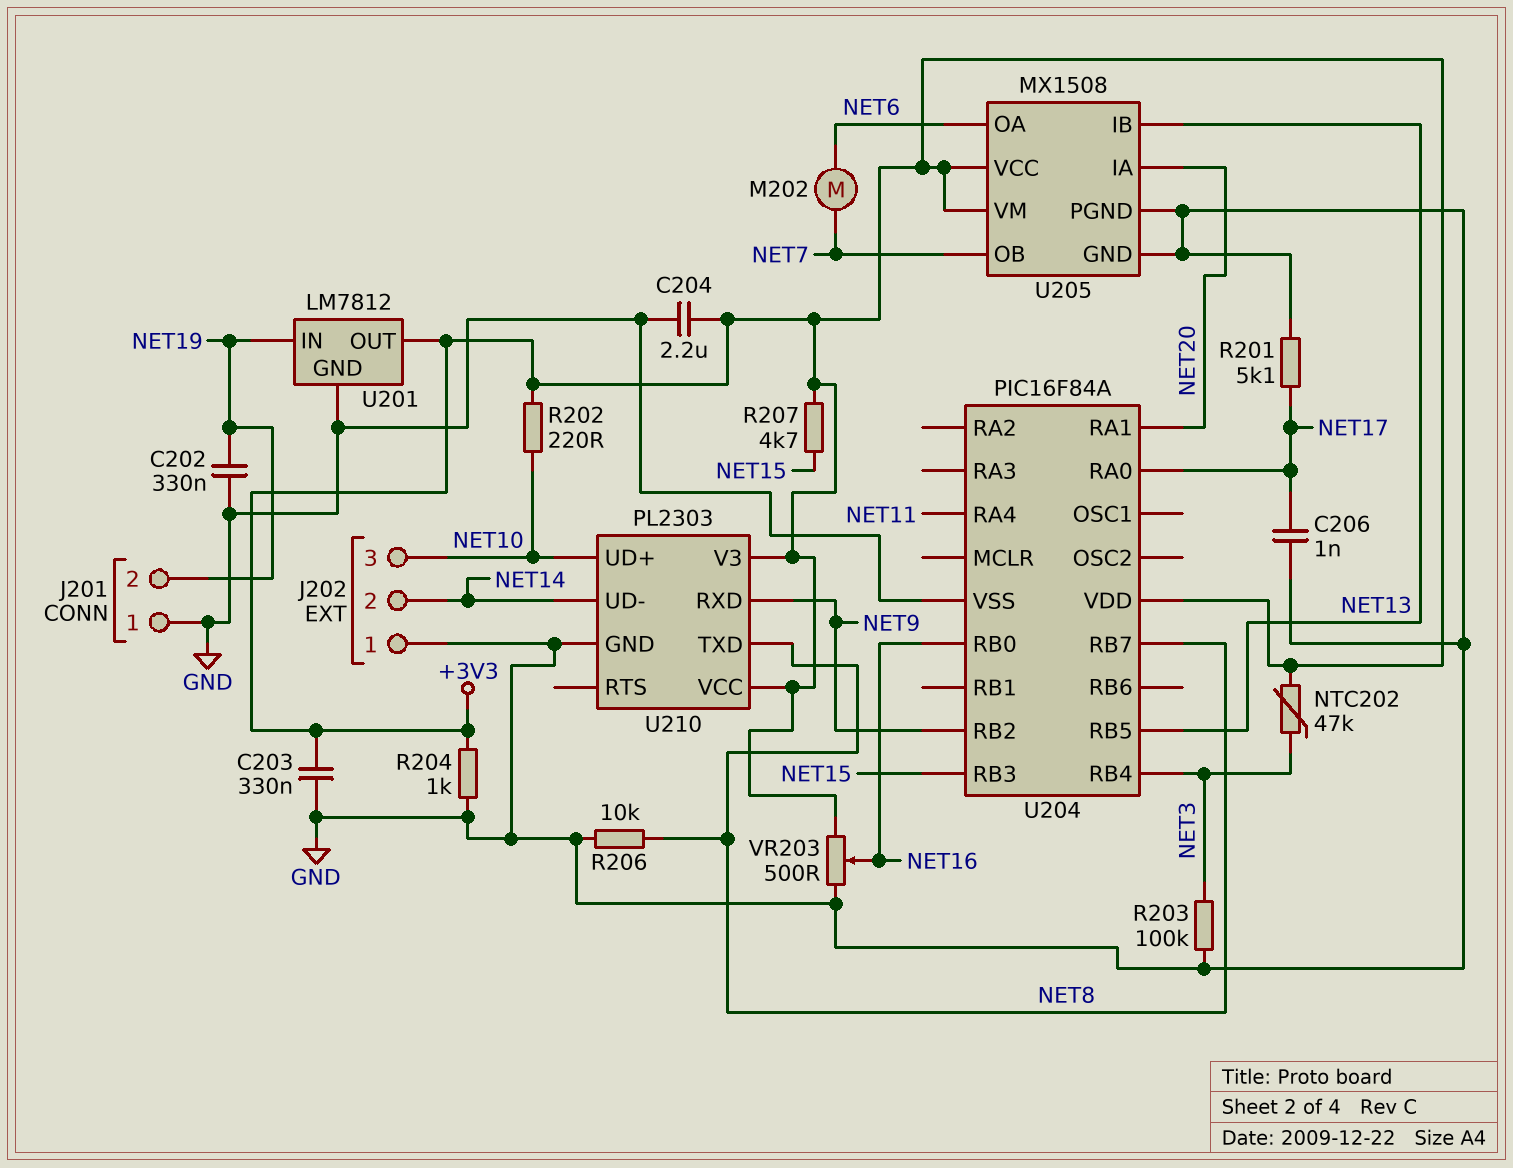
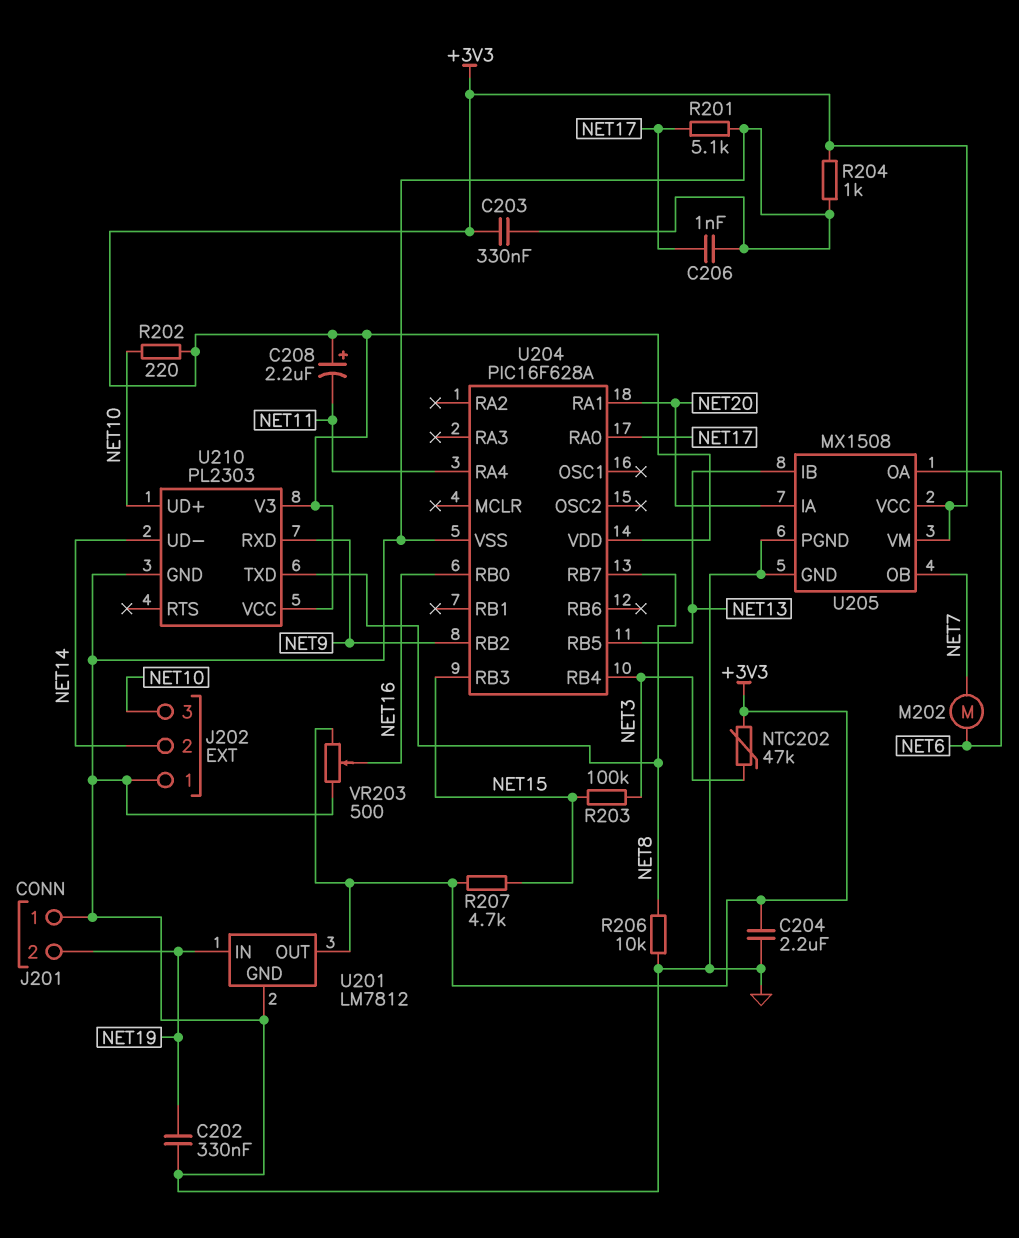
C208: none -> 2.2uF (plus +3V3, minus NET11)
R203: 100k (GND, NET3) -> 100k (NET3, NET15)
U204: PIC16F84A -> PIC16F628A

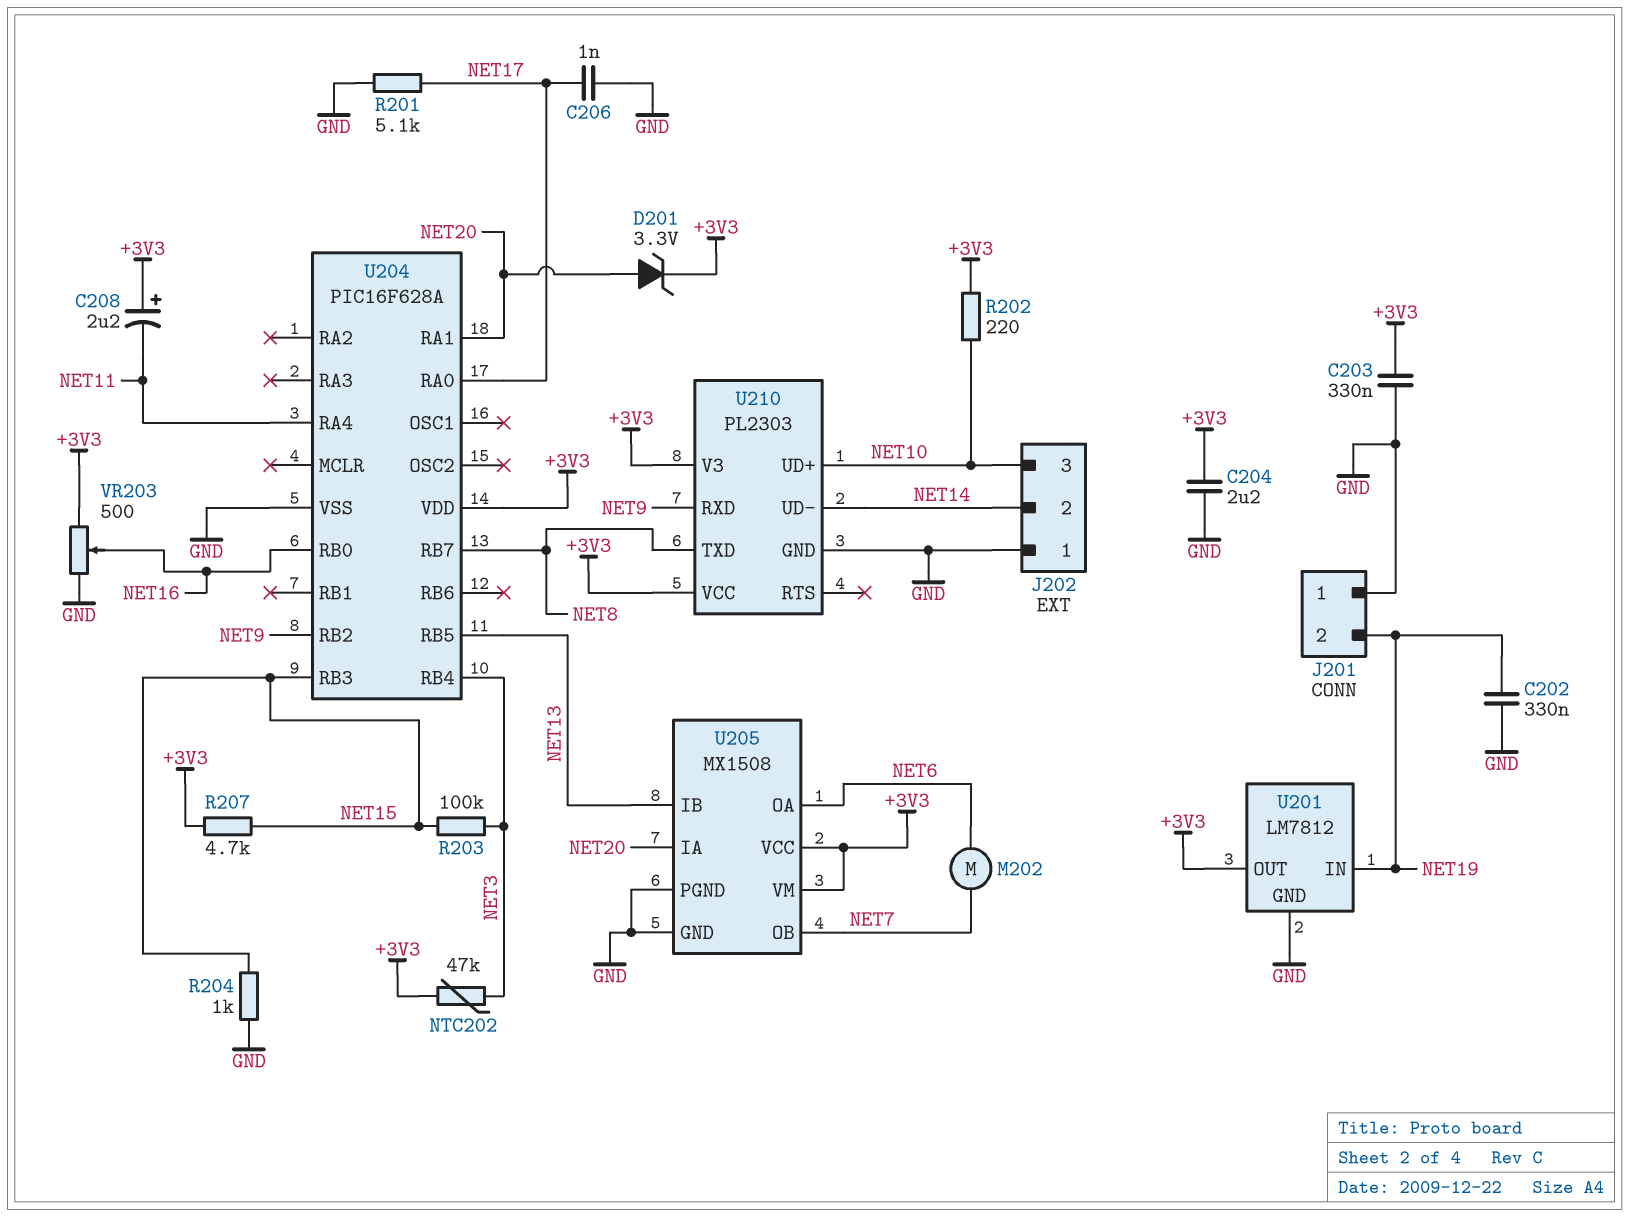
D201: none -> zener 3.3V (A NET20, K +3V3)
R204: 1k (+3V3, GND) -> 1k (GND, NET15)
R206: 10k (GND, NET8) -> none

